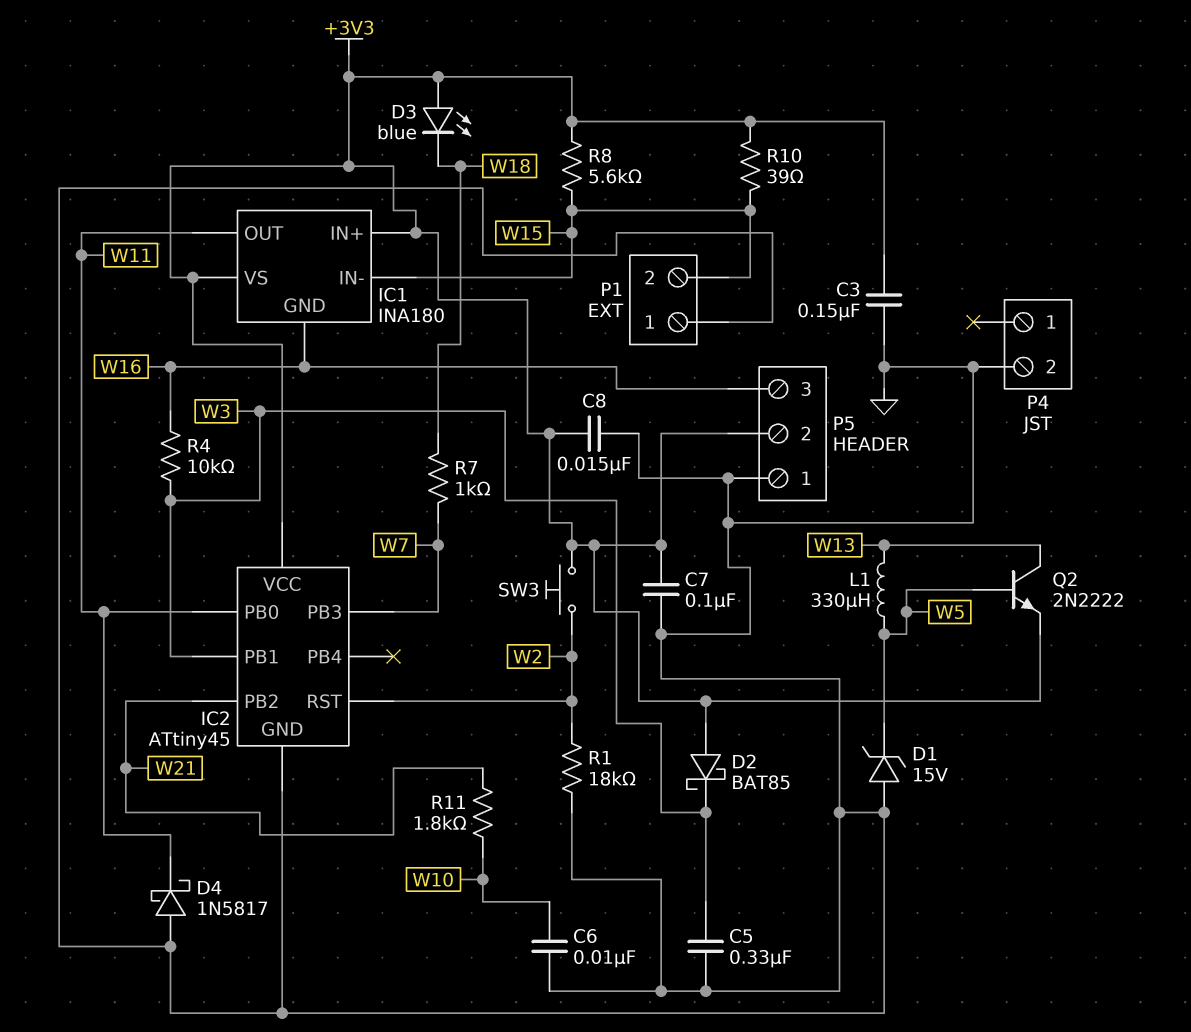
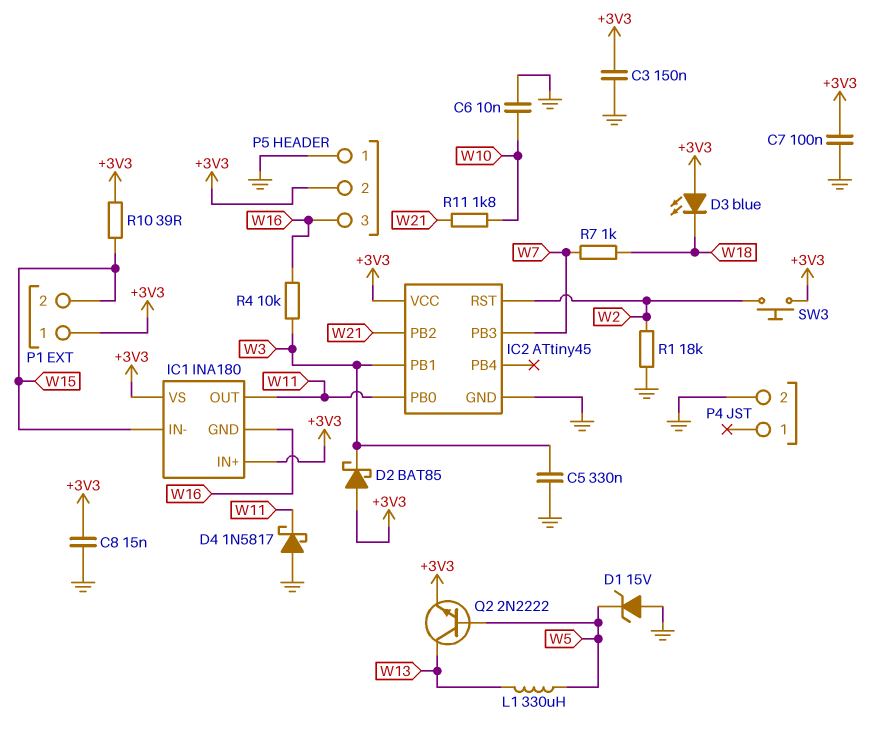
P1 pin 1: GND -> +3V3
R8: 5.6k (+3V3, W15) -> none

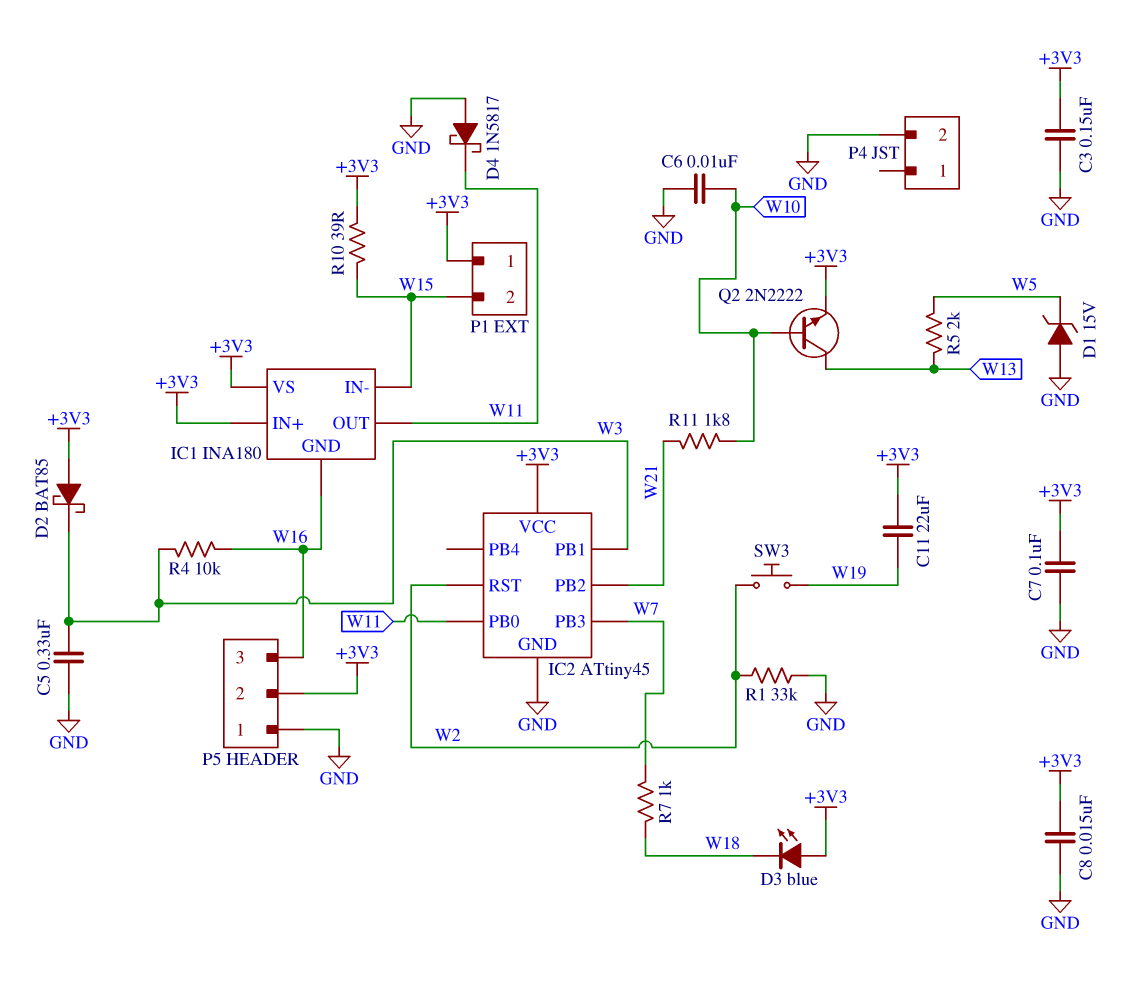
C11: none -> 22uF (+3V3, W19)
L1: 330uH (W5, W13) -> none
Q2: NPN 2N2222 (B W5, C W13, E +3V3) -> NPN 2N2222 (B W10, C W13, E +3V3)
R1: 18k (GND, W2) -> 33k (GND, W2)
R5: none -> 2k (W5, W13)
SW3: button (+3V3, W2) -> button (W2, W19)

